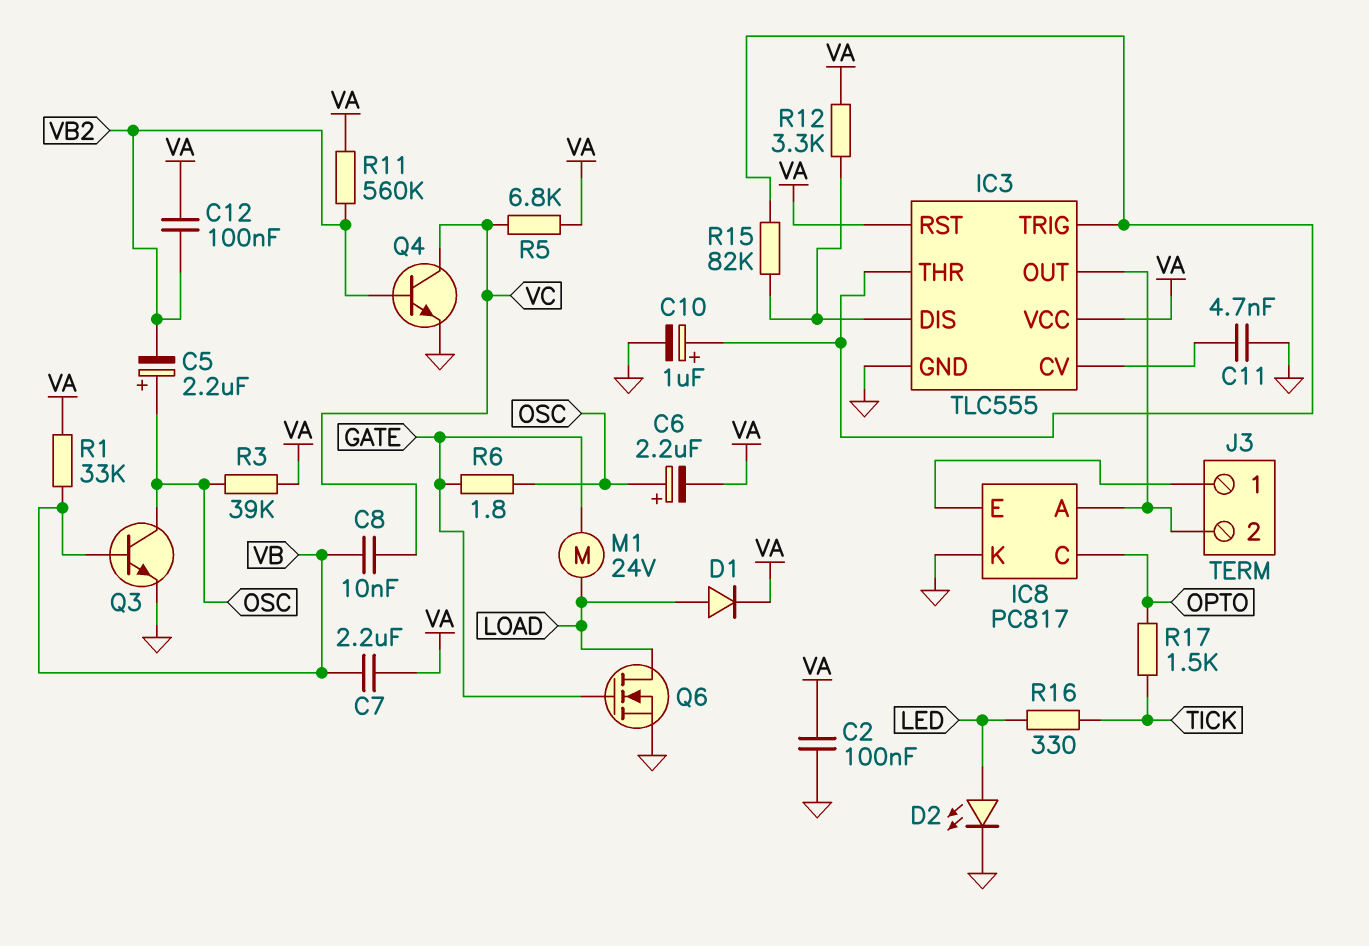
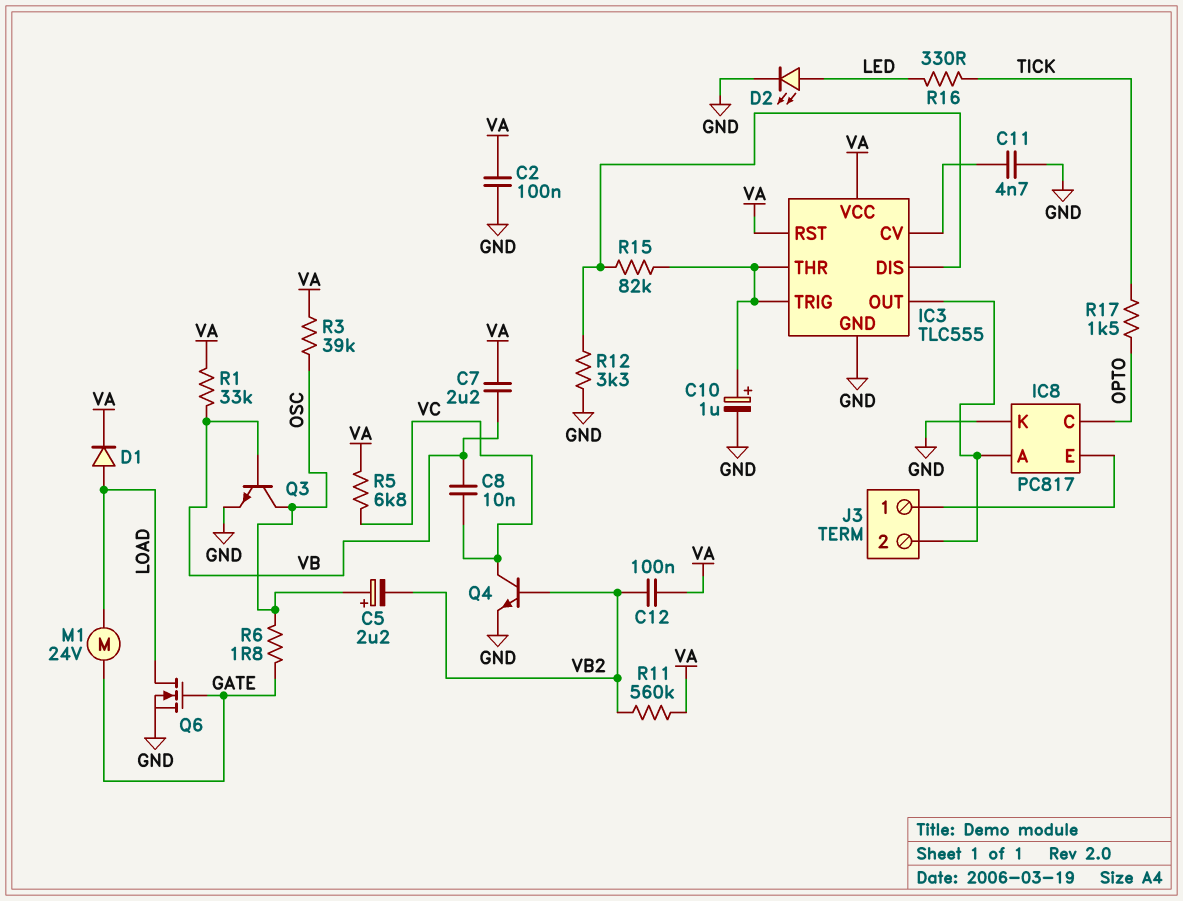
C6: 2.2uF (plus OSC, minus VA) -> none
R12: 3.3k (IC3/DIS, VA) -> 3.3k (GND, IC3/DIS)

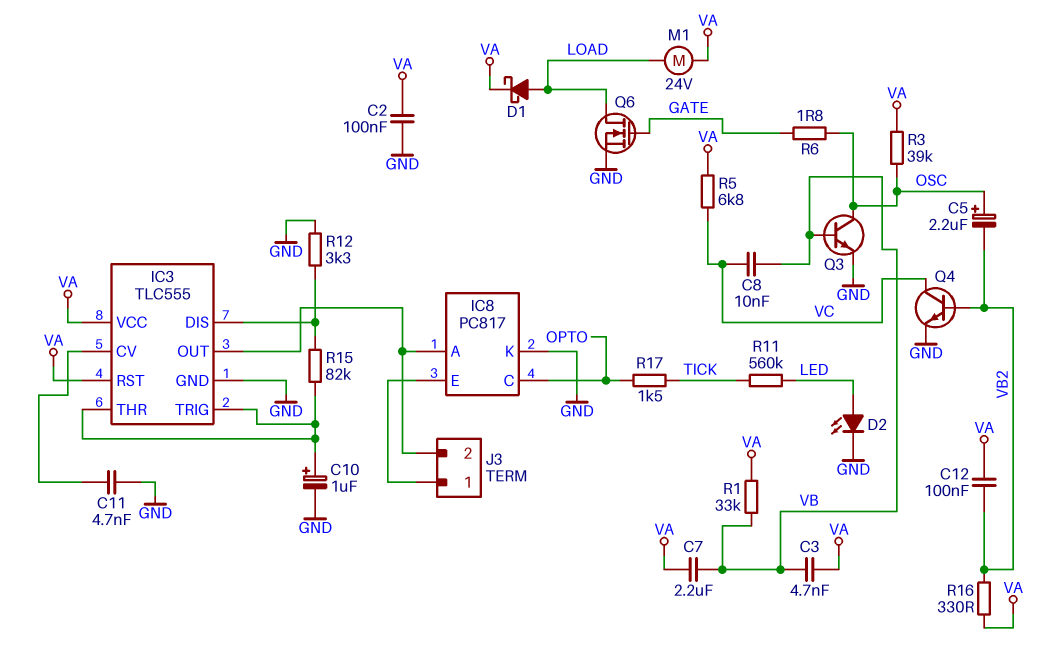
C3: none -> 4.7nF (VA, VB)
D1: diode (A LOAD, K VA) -> schottky (A LOAD, K VA)
M1: motor 24V (GATE, LOAD) -> motor 24V (LOAD, VA)
R11: 560k (VA, VB2) -> 560k (LED, TICK)
R16: 330 (LED, TICK) -> 330 (VA, VB2)

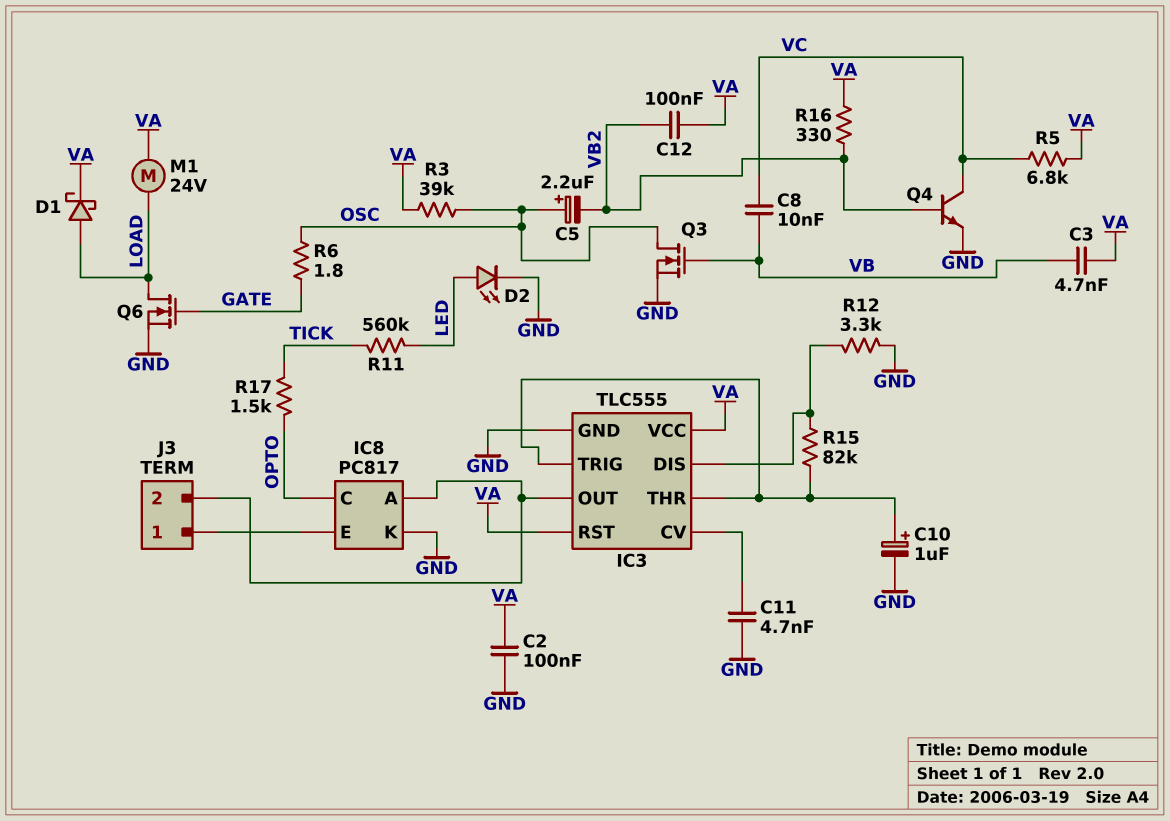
C7: 2.2uF (VA, VB) -> none
Q3: NPN (B VB, C OSC, E GND) -> NMOS (G VB, D OSC, S GND)
R1: 33k (VA, VB) -> none

